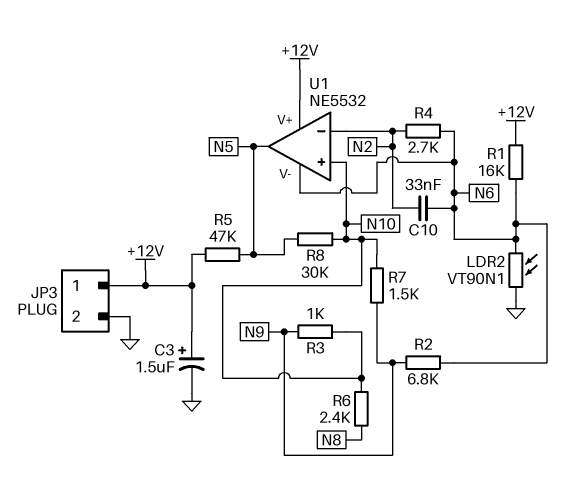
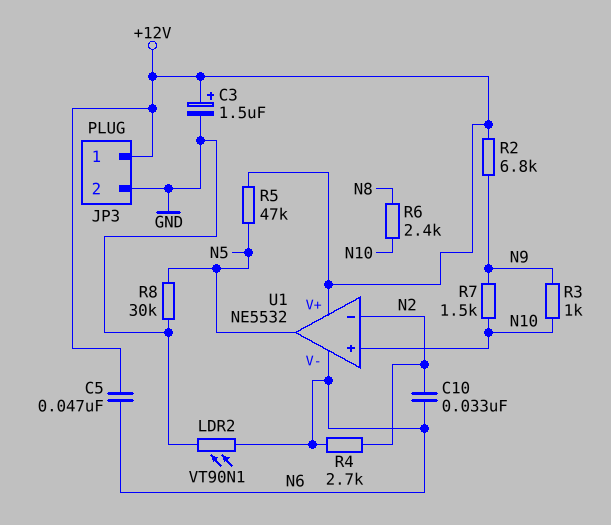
C5: none -> 47nF (+12V, N6)
R1: 16k (+12V, N6) -> none
R2: 6.8k (N6, N9) -> 6.8k (+12V, N9)
R8: 30k (N5, N10) -> 30k (GND, N5)

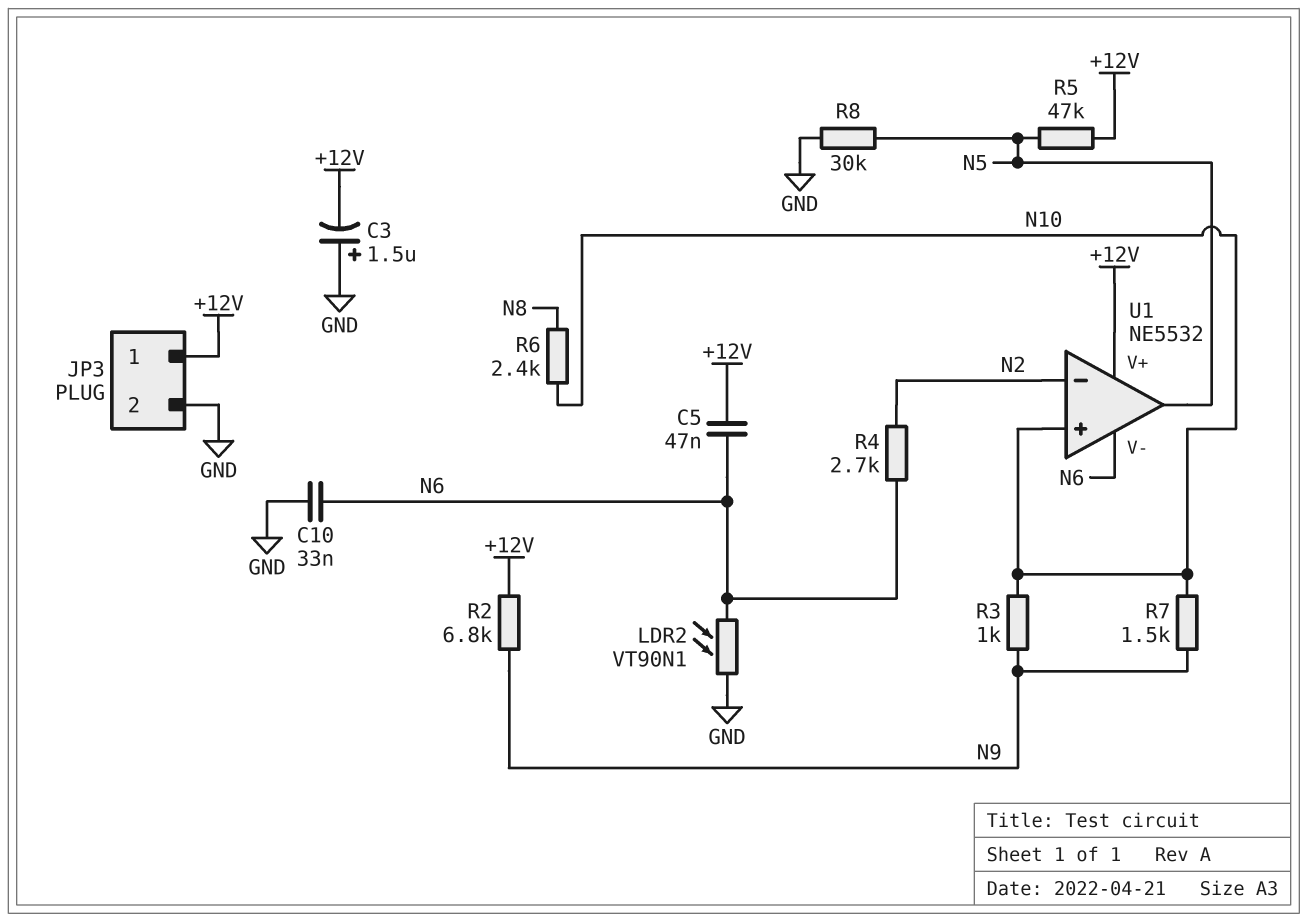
C3: 1.5uF (plus +12V, minus GND) -> 1.5uF (plus GND, minus +12V)
C10: 33nF (N2, N6) -> 33nF (GND, N6)

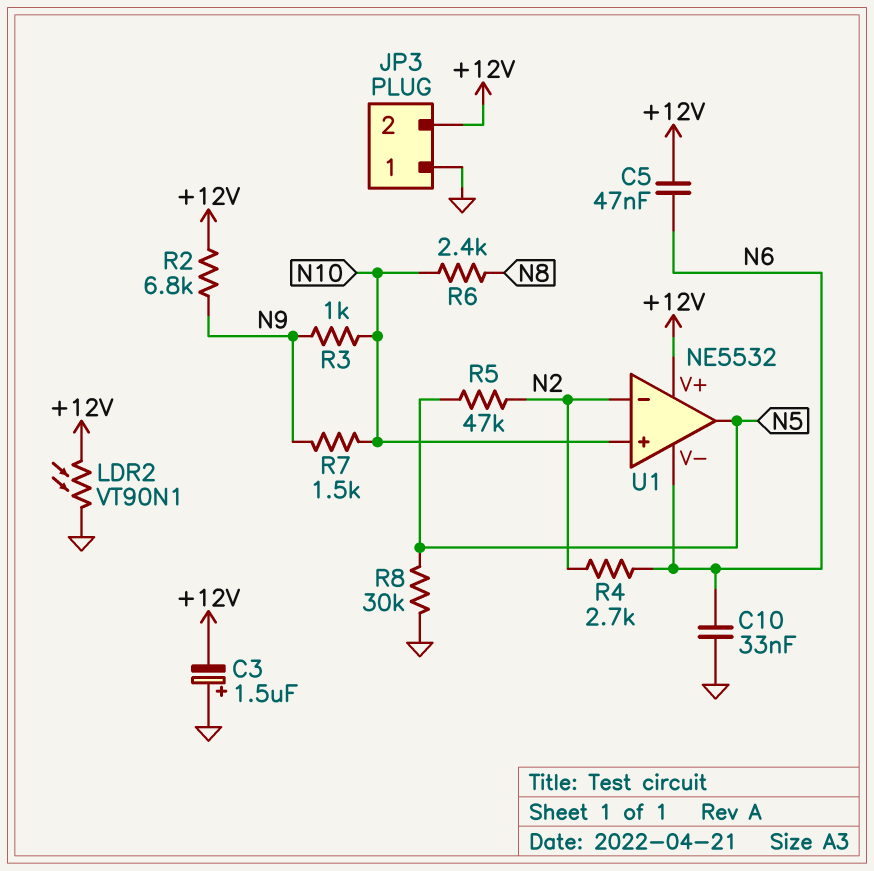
JP3 pin 1: +12V -> GND
JP3 pin 2: GND -> +12V
LDR2: VT90N1 (GND, N6) -> VT90N1 (+12V, GND)
R5: 47k (+12V, N5) -> 47k (N2, N5)

